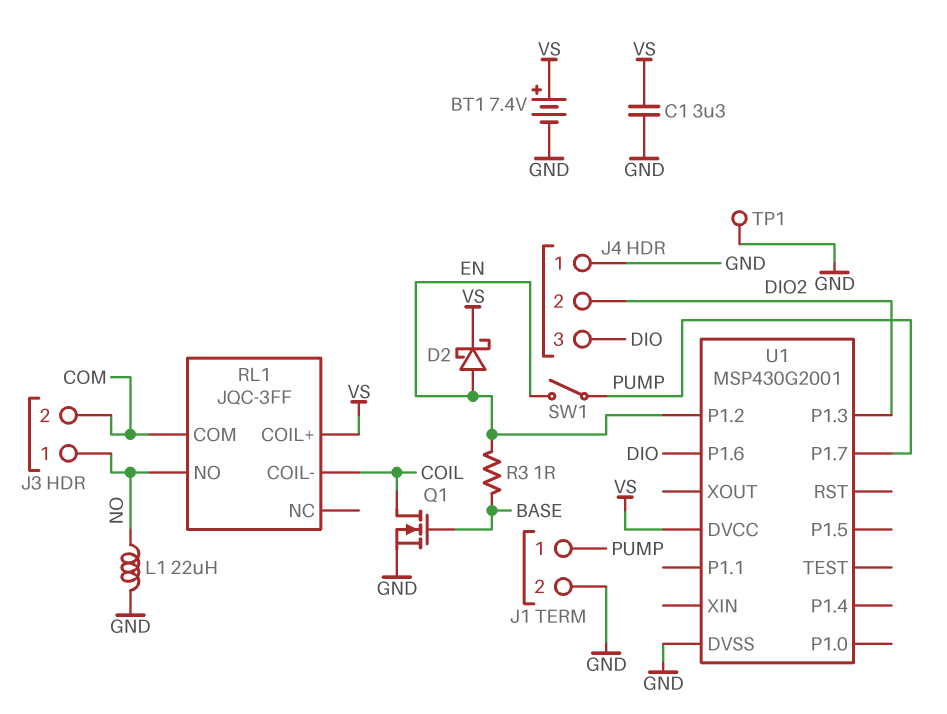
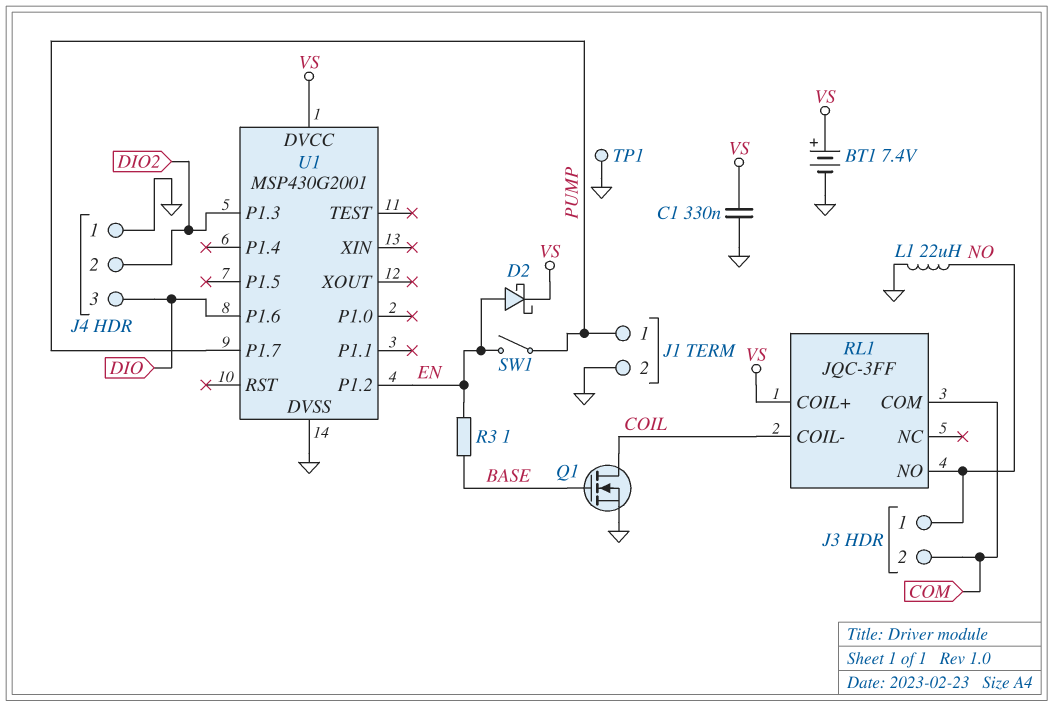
C1: 3.3uF (GND, VS) -> 330nF (GND, VS)

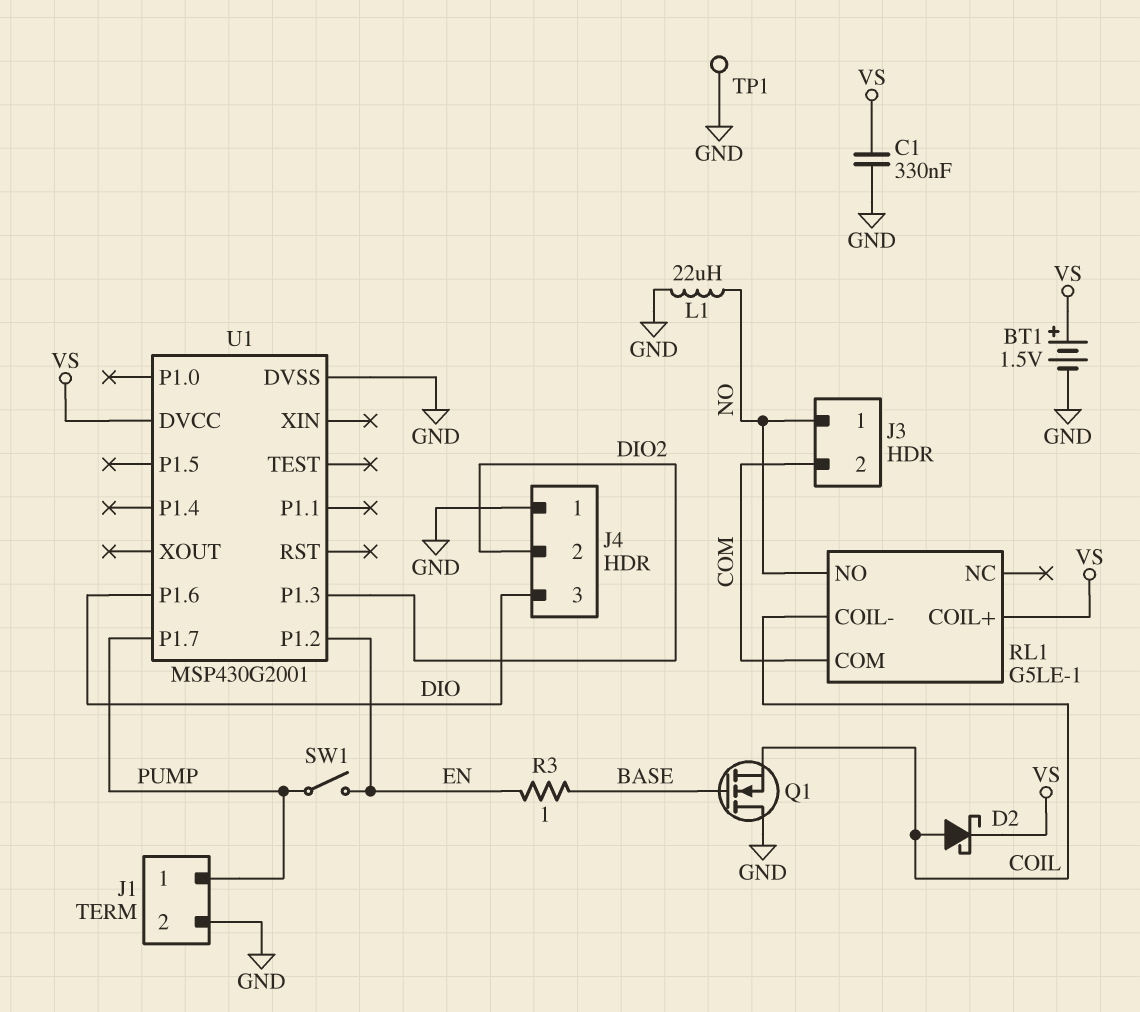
BT1: 7.4V (plus VS, minus GND) -> 1.5V (plus VS, minus GND)
D2: schottky (A EN, K VS) -> schottky (A COIL, K VS)
Q1: NMOS (G BASE, D COIL, S GND) -> NMOS (G BASE, D GND, S COIL)
RL1: JQC-3FF -> G5LE-1

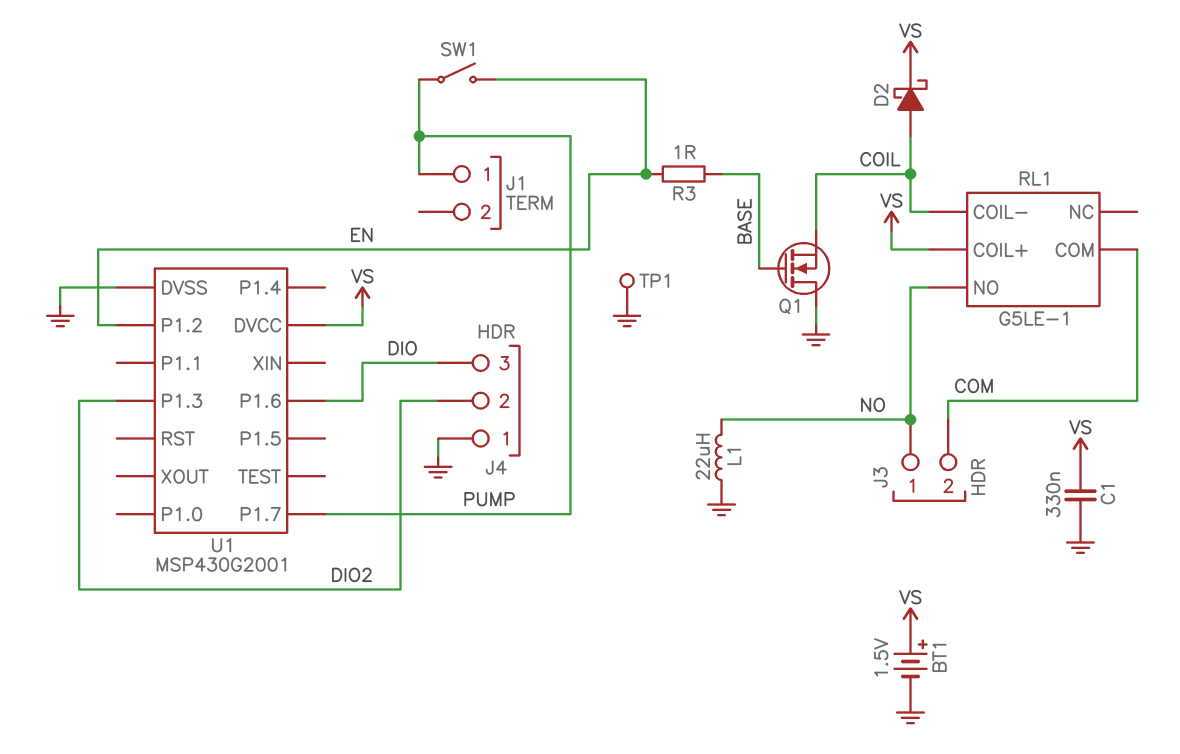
J1 pin 2: GND -> none

